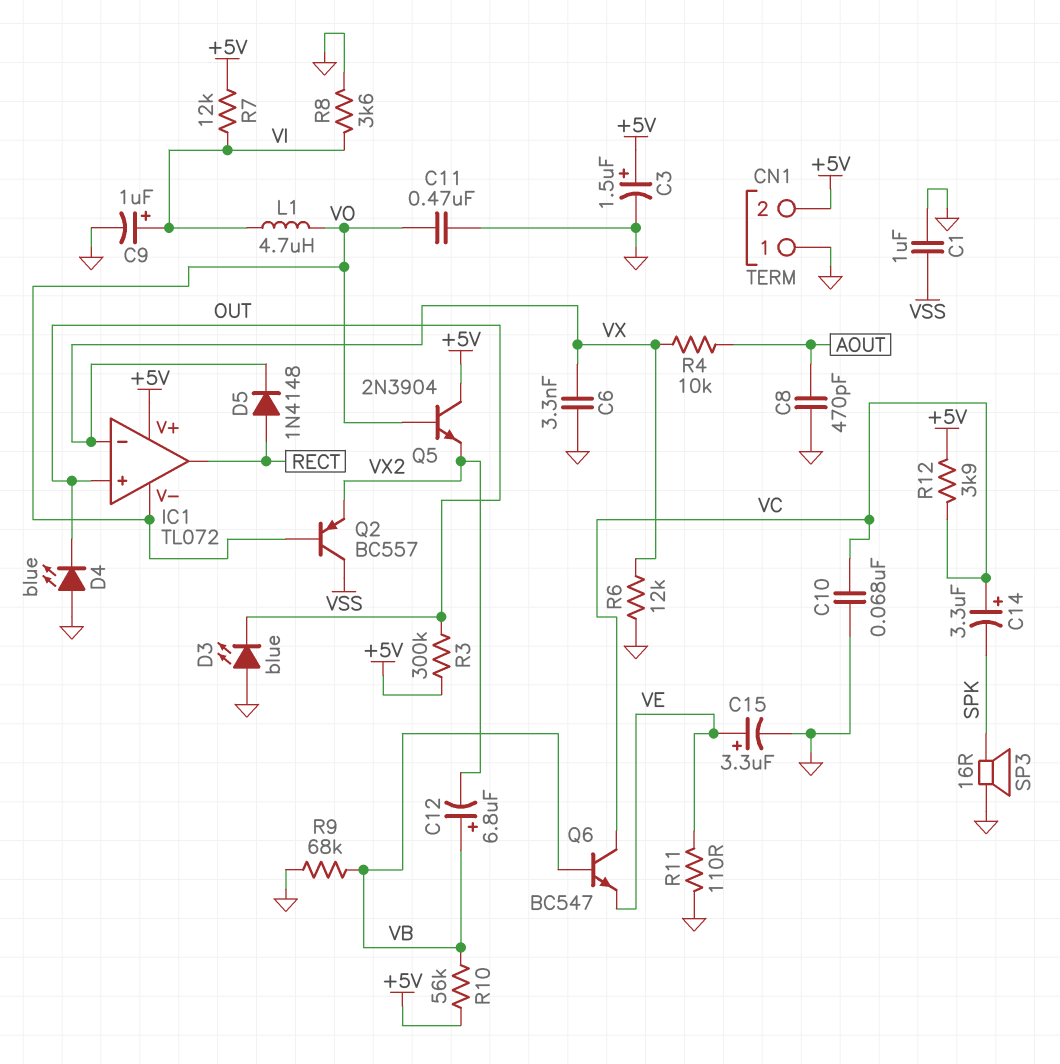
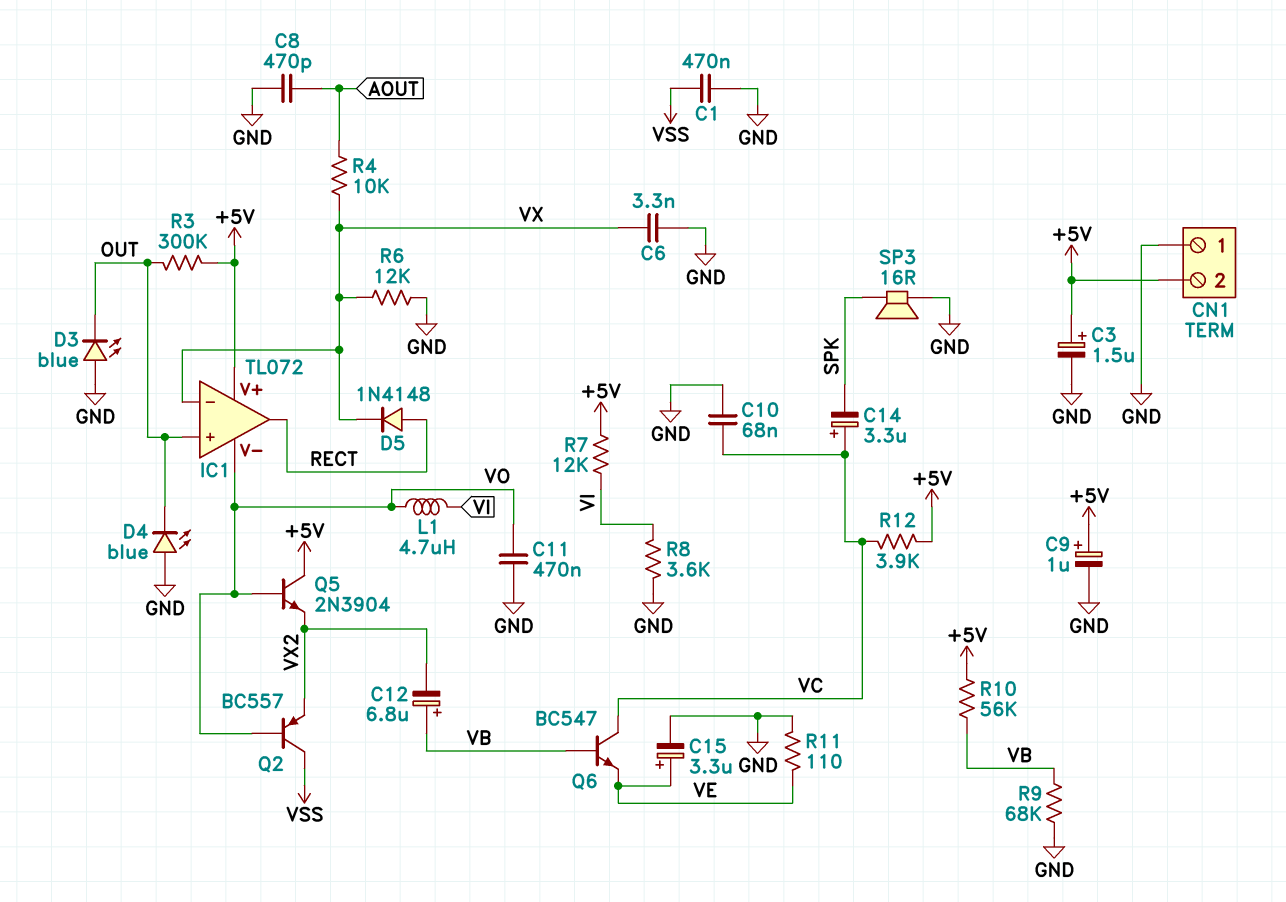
C1: 1uF (GND, VSS) -> 470nF (GND, VSS)
C9: 1uF (plus VI, minus GND) -> 1uF (plus +5V, minus GND)

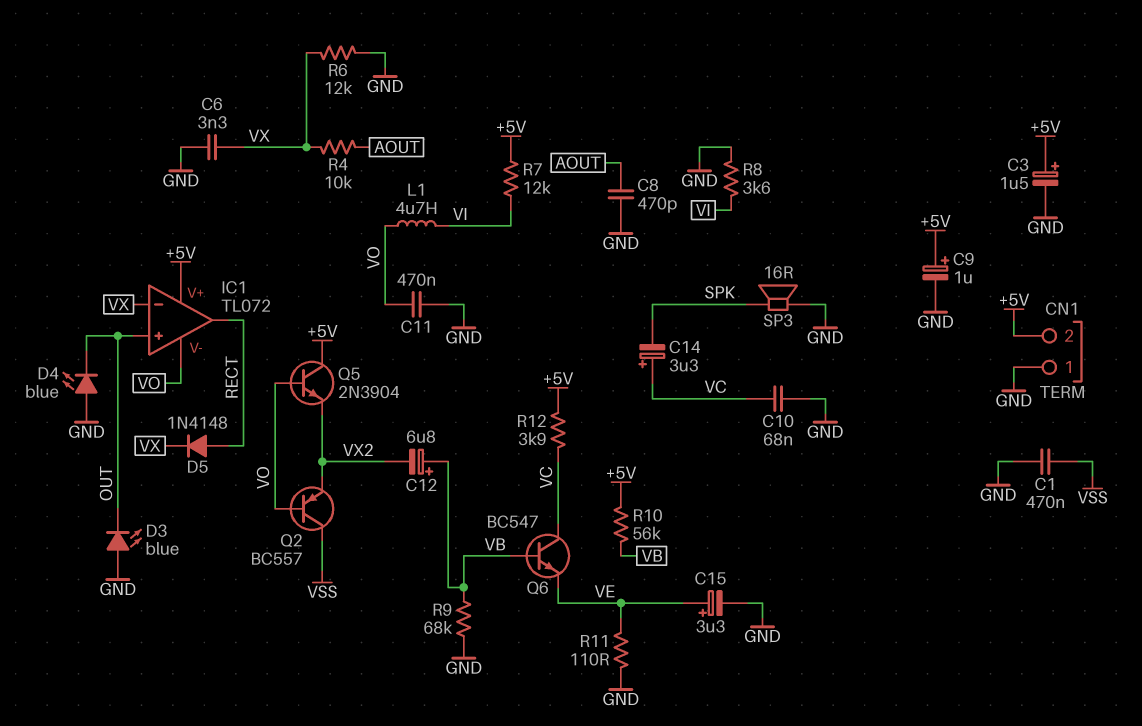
R3: 300k (+5V, OUT) -> none

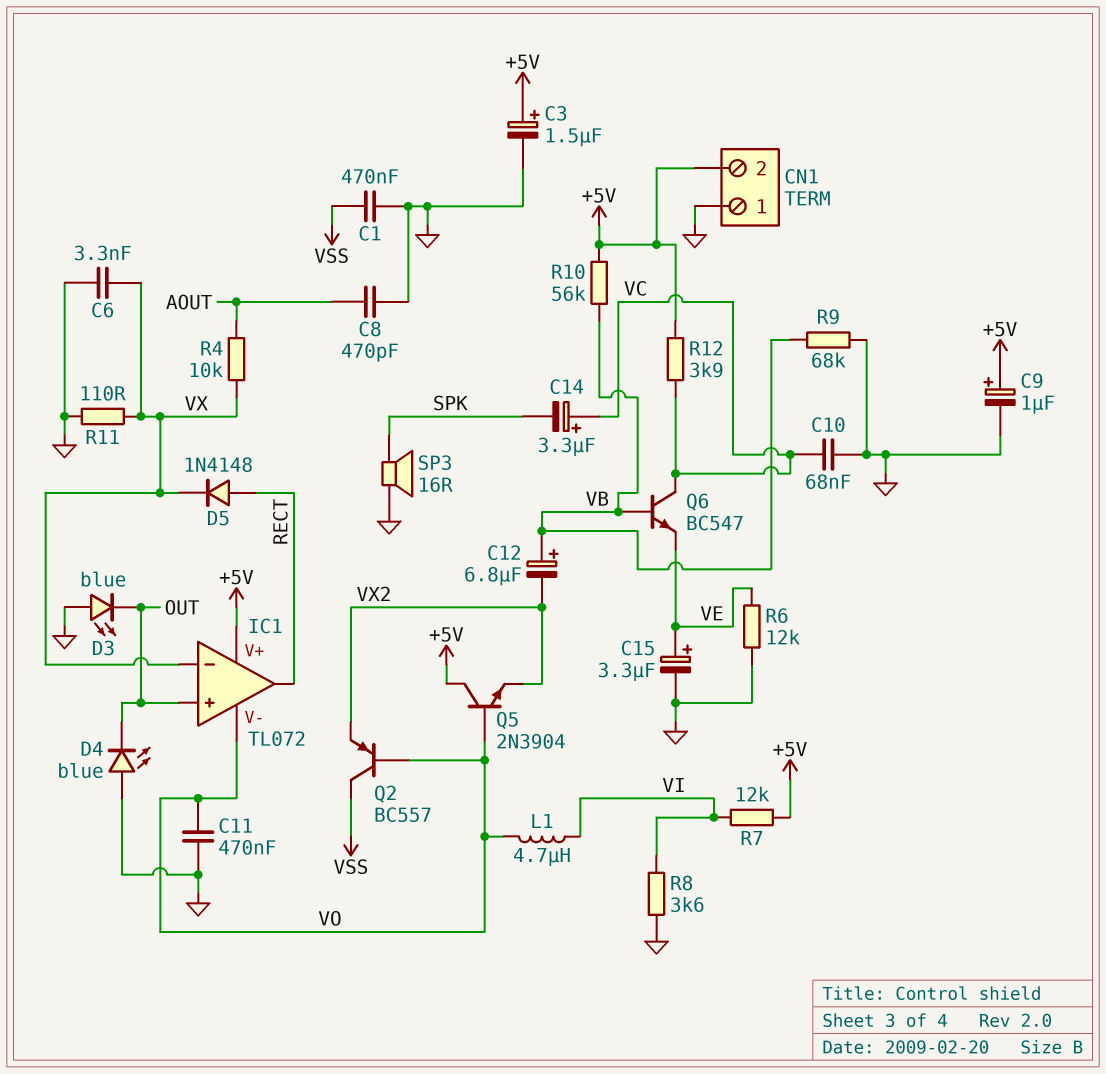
R6: 12k (GND, VX) -> 12k (GND, VE)
R11: 110 (GND, VE) -> 110 (GND, VX)

